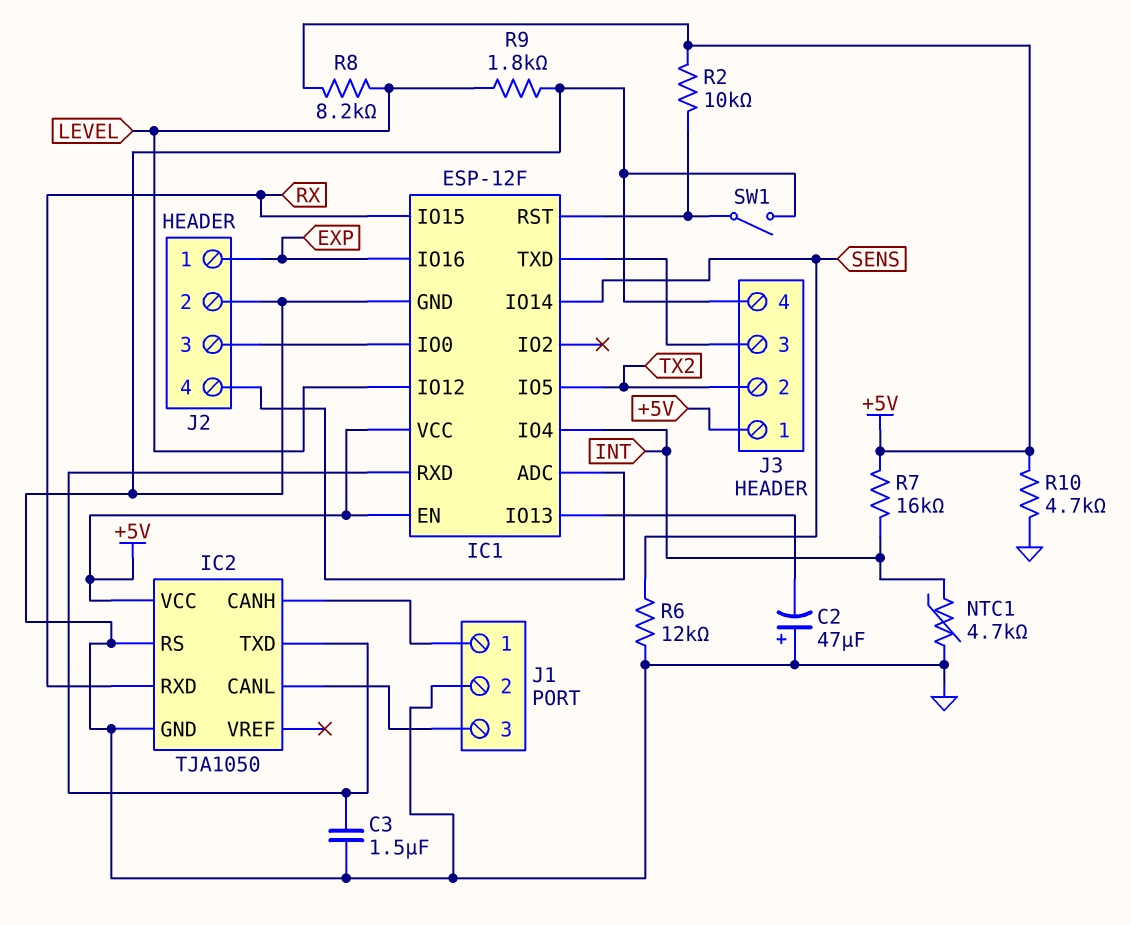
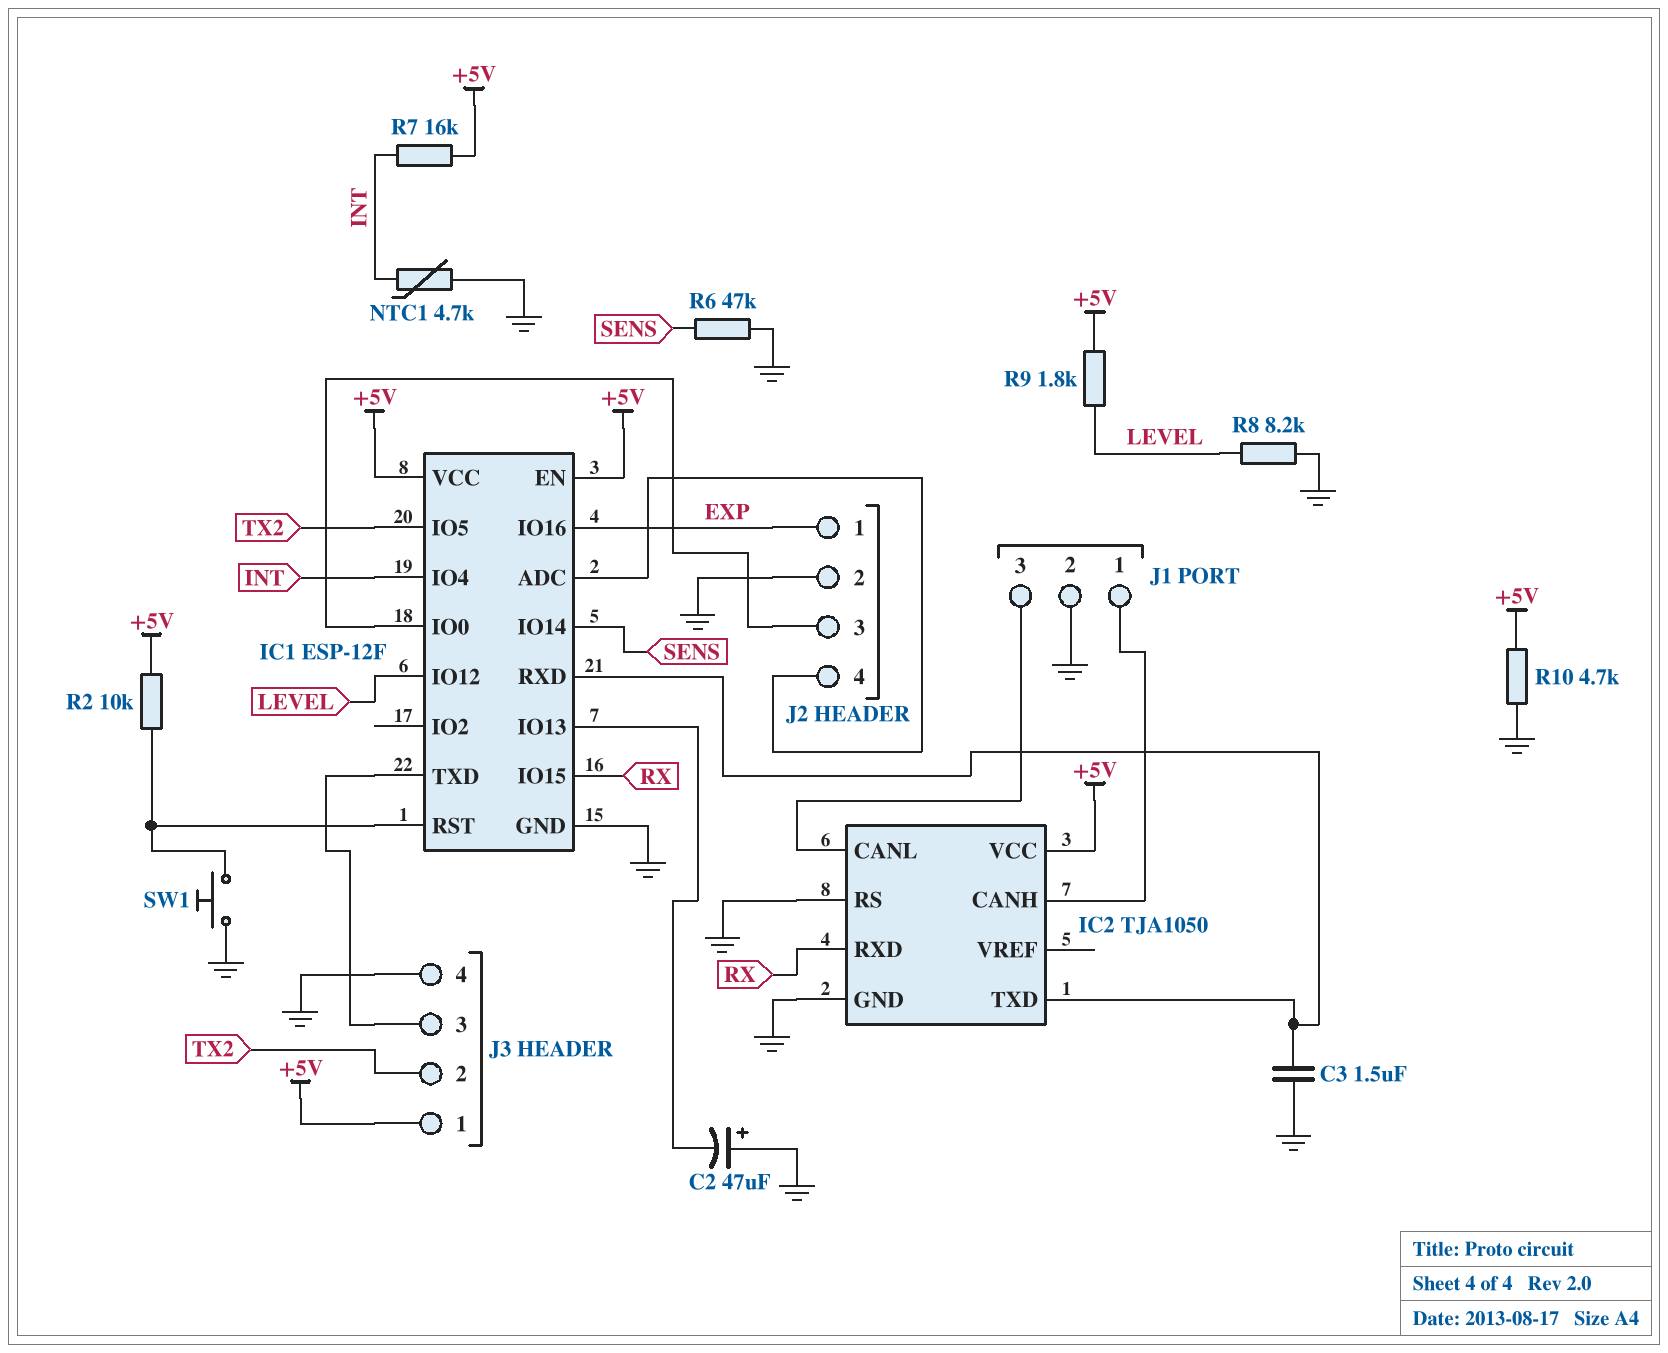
R6: 12k (GND, SENS) -> 47k (GND, SENS)
R8: 8.2k (+5V, LEVEL) -> 8.2k (GND, LEVEL)
R9: 1.8k (GND, LEVEL) -> 1.8k (+5V, LEVEL)
SW1: switch (GND, IC1/RST) -> button (GND, IC1/RST)

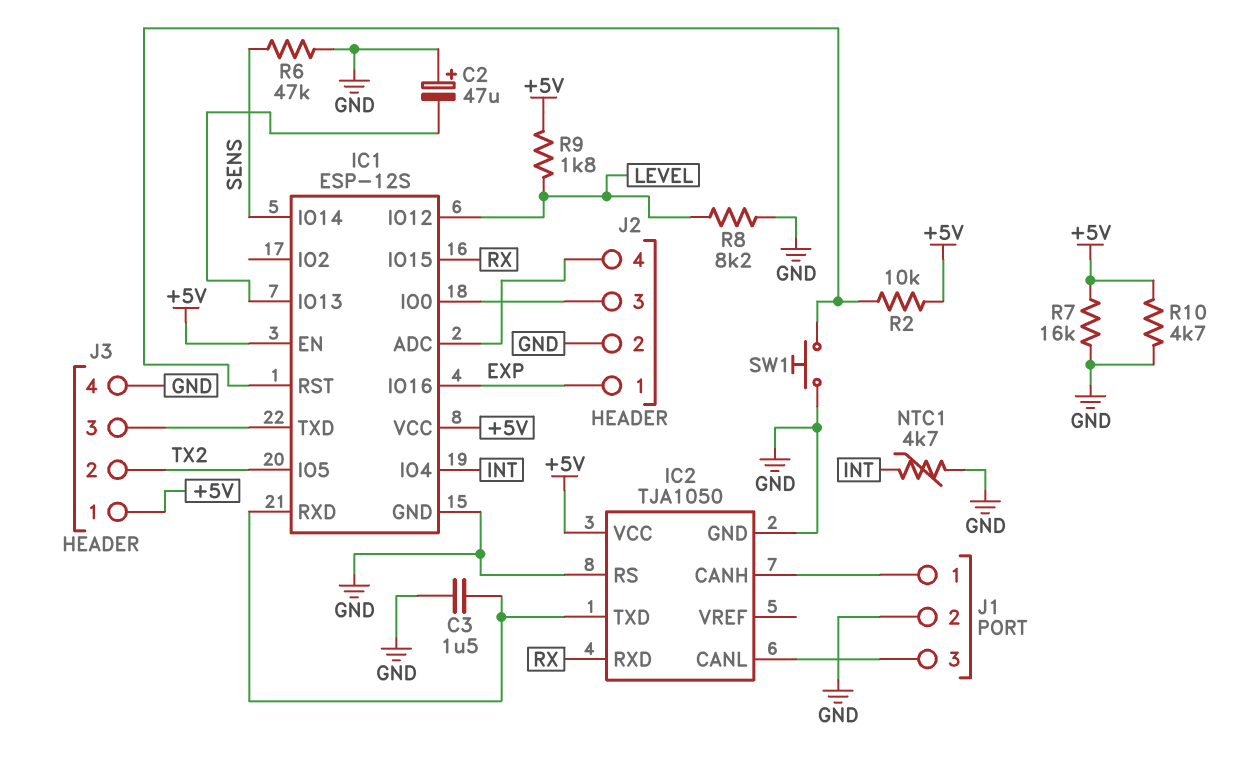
IC1: ESP-12F -> ESP-12S
R7: 16k (+5V, INT) -> 16k (+5V, GND)

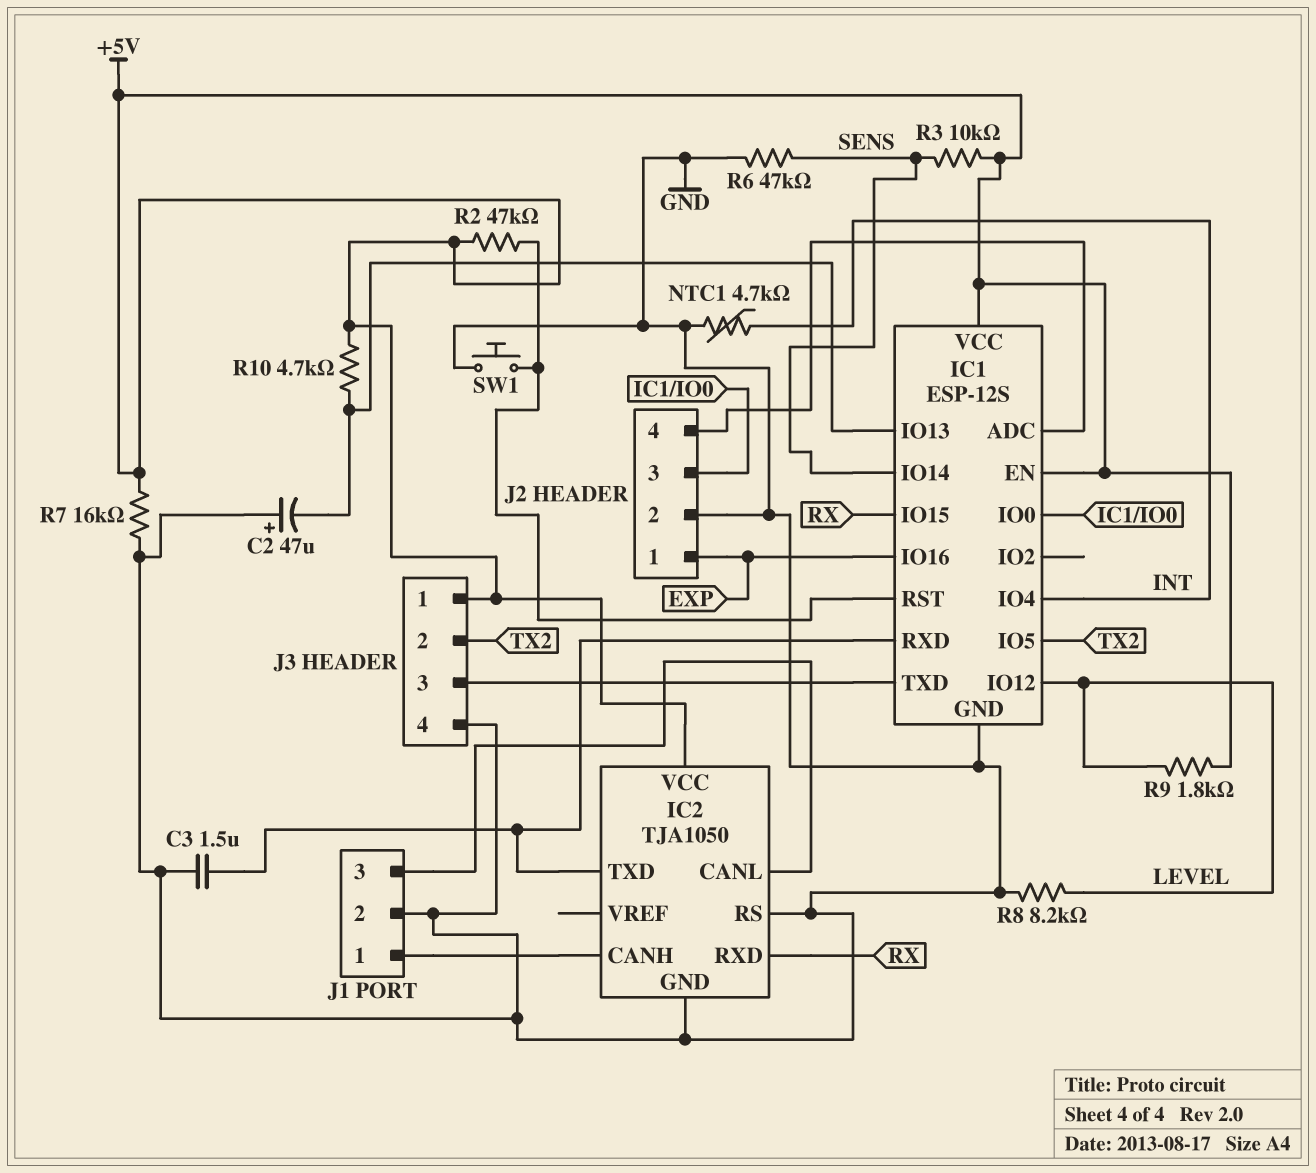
R2: 10k (+5V, IC1/RST) -> 47k (+5V, IC1/RST)
R3: none -> 10k (+5V, SENS)
R10: 4.7k (+5V, GND) -> 4.7k (+5V, IC1/IO13)

